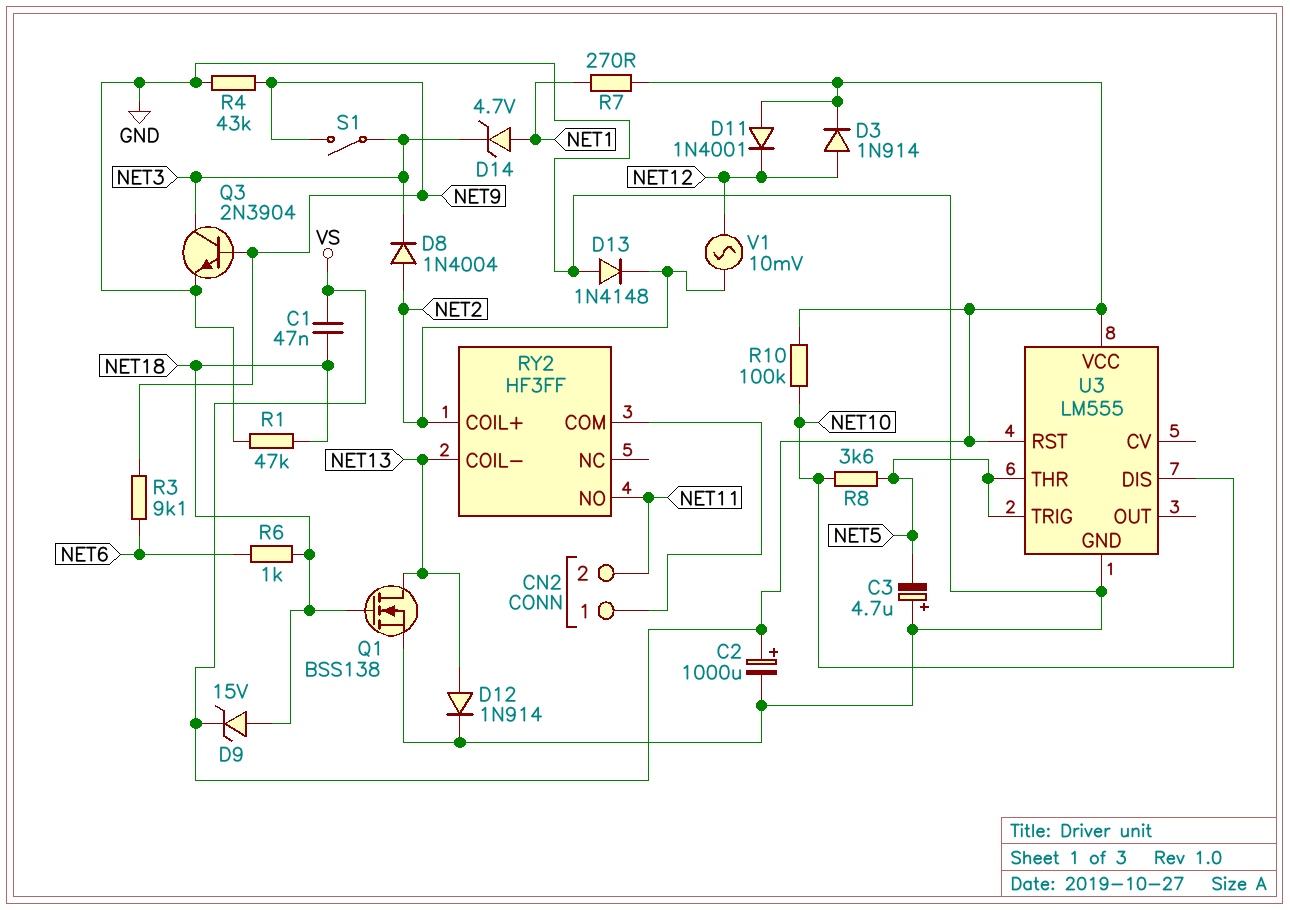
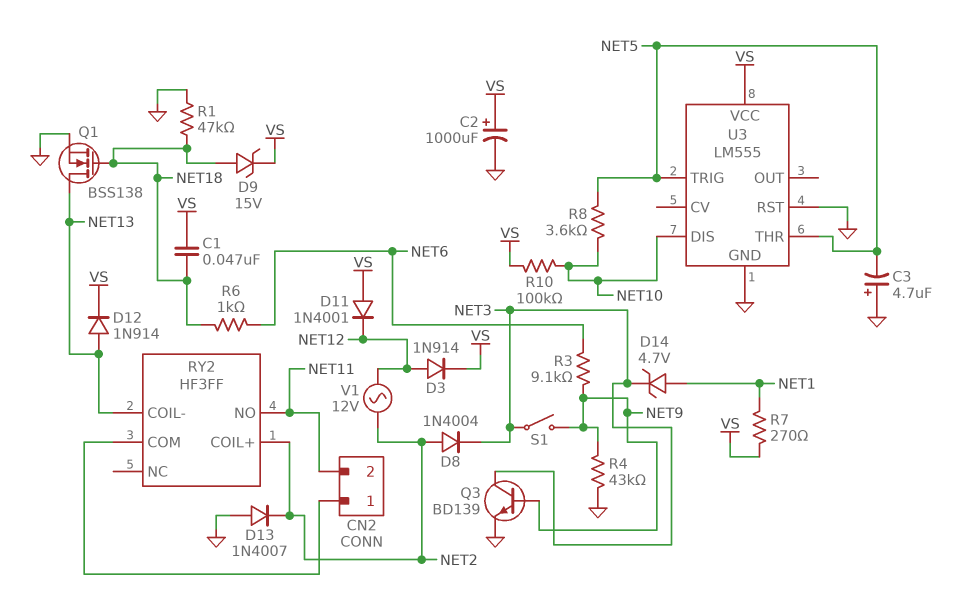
D12: diode 1N914 (A NET13, K GND) -> diode 1N914 (A NET13, K VS)
D13: diode 1N4148 (A GND, K NET2) -> diode 1N4007 (A GND, K NET2)
Q3: NPN 2N3904 (B NET9, C NET3, E GND) -> NPN BD139 (B NET9, C NET3, E GND)
U3 pin RST: VS -> GND
V1: AC 10mV (NET2, NET12) -> AC 12V (NET2, NET12)

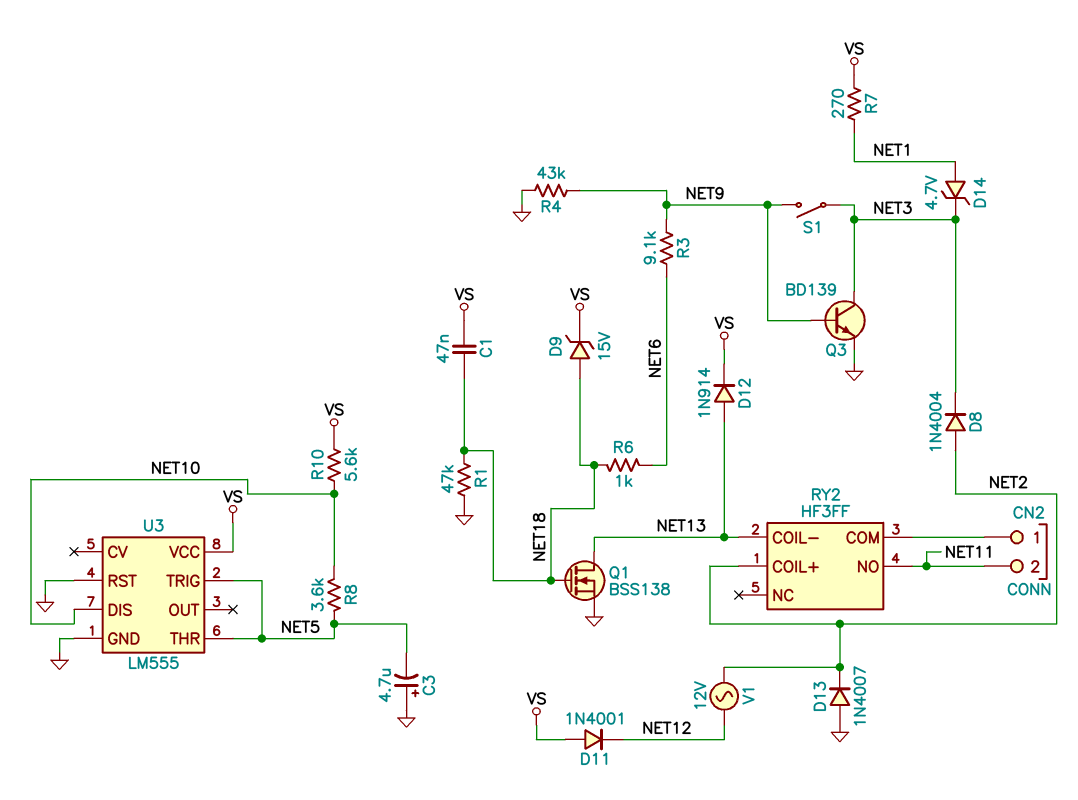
C2: 1000uF (plus VS, minus GND) -> none
D3: diode 1N914 (A NET12, K VS) -> none
R10: 100k (NET10, VS) -> 5.6k (NET10, VS)

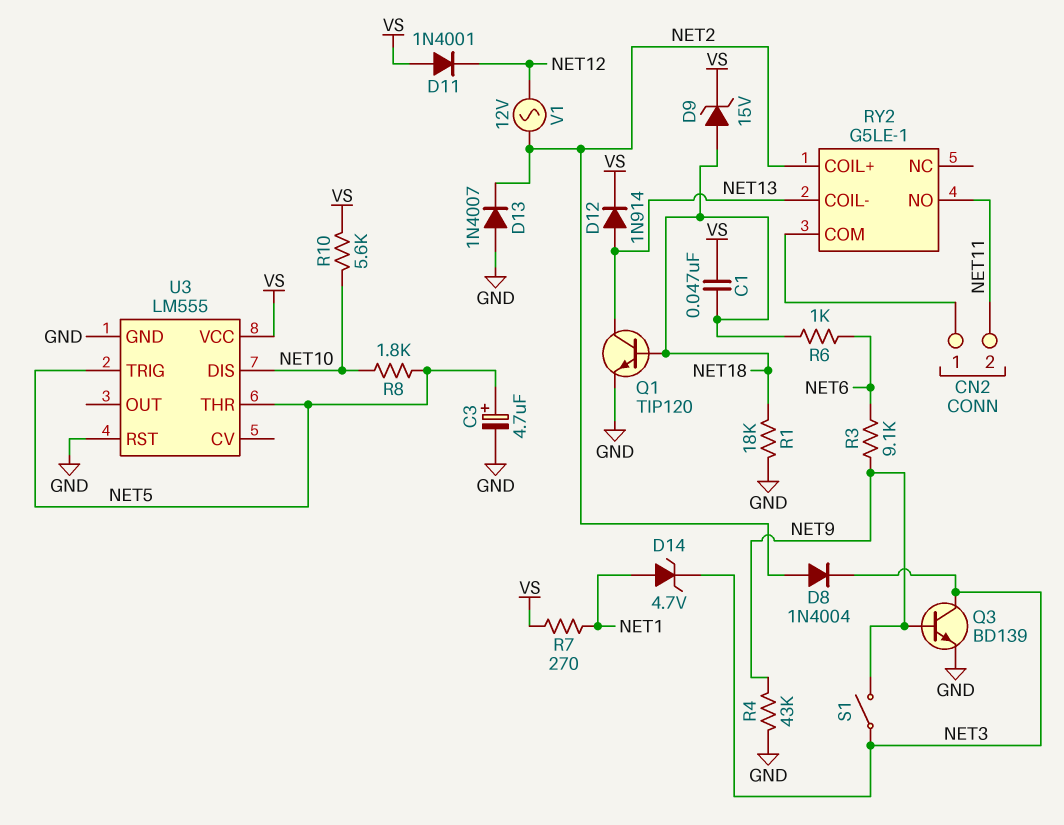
C3: 4.7uF (plus GND, minus NET5) -> 4.7uF (plus NET5, minus GND)
Q1: NMOS BSS138 (G NET18, D NET13, S GND) -> NPN TIP120 (B NET18, C NET13, E GND)
R1: 47k (GND, NET18) -> 18k (GND, NET18)
R8: 3.6k (NET5, NET10) -> 1.8k (NET5, NET10)
RY2: HF3FF -> G5LE-1

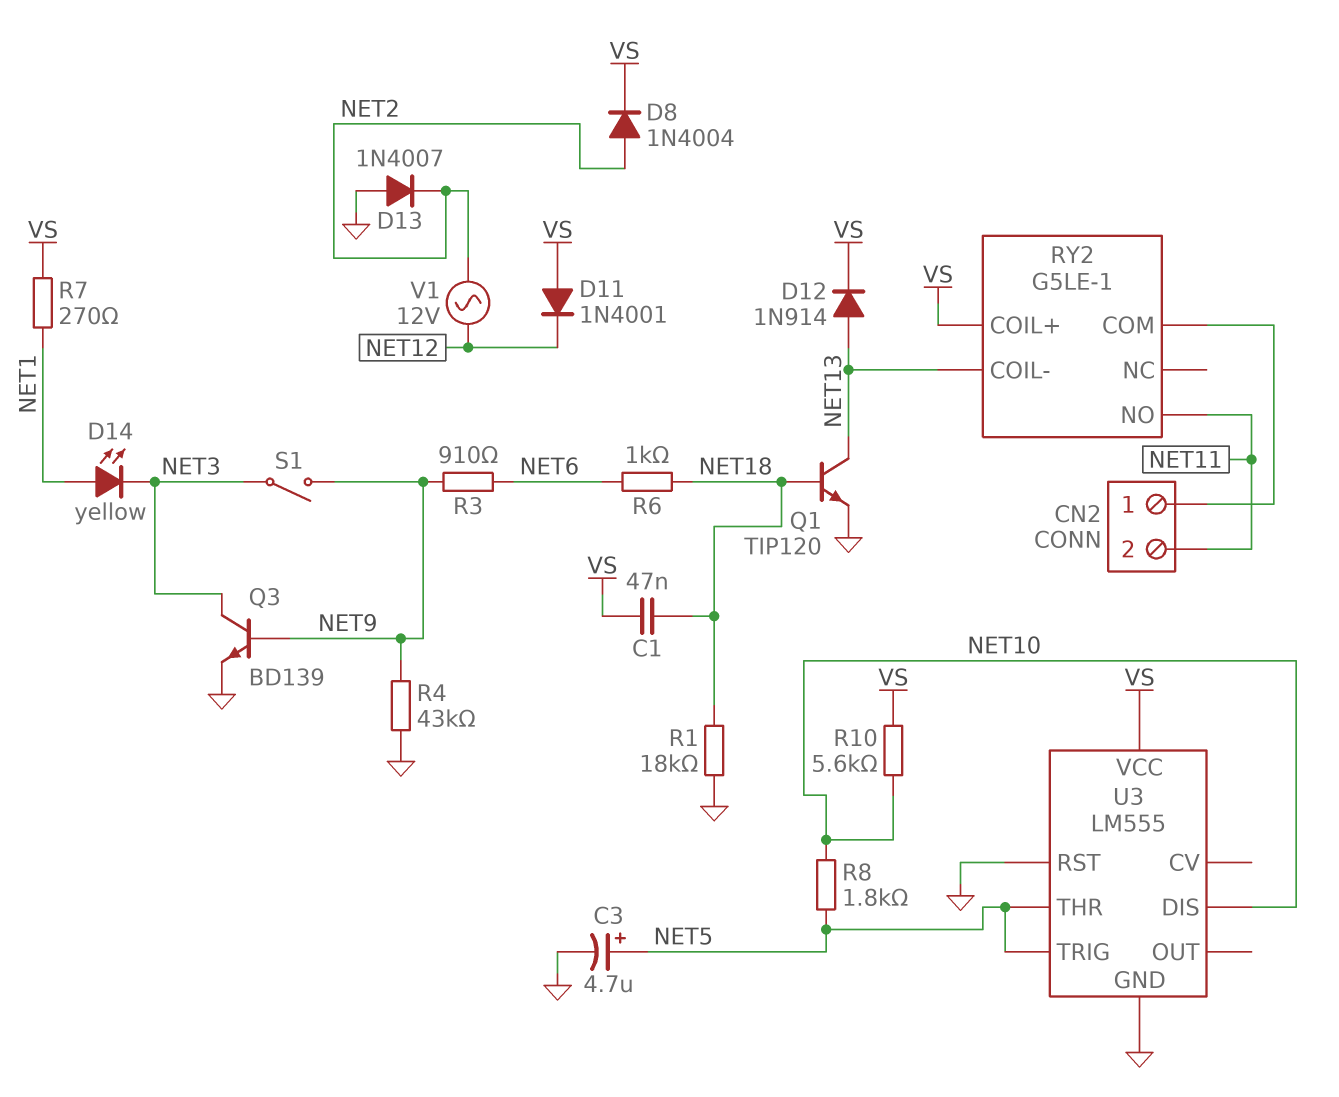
D8: diode 1N4004 (A NET2, K NET3) -> diode 1N4004 (A NET2, K VS)
D9: zener 15V (A NET18, K VS) -> none
D14: zener 4.7V (A NET1, K NET3) -> LED yellow (A NET1, K NET3)
R3: 9.1k (NET6, NET9) -> 910 (NET6, NET9)
RY2 pin COIL+: NET2 -> VS

